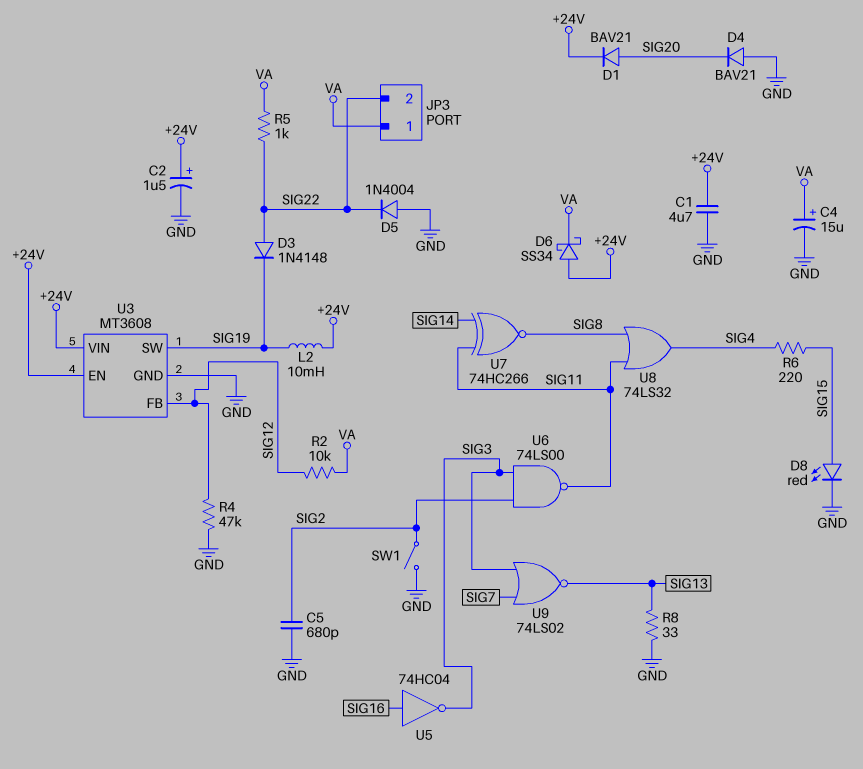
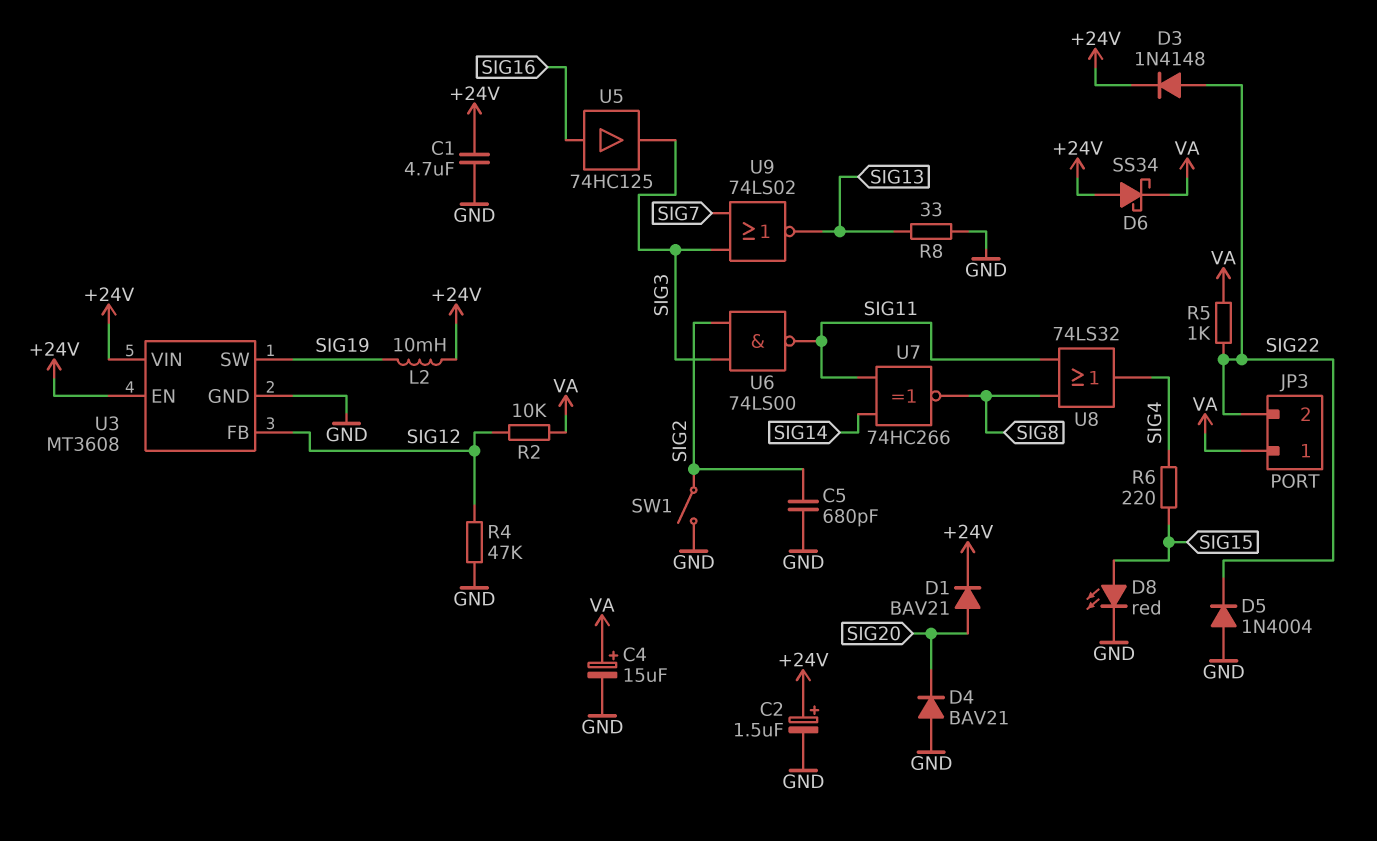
D3: diode 1N4148 (A SIG22, K SIG19) -> diode 1N4148 (A SIG22, K +24V)
U5: NOT 74HC04 (in SIG16, out SIG3) -> buffer 74HC125 (in SIG16, out SIG3)

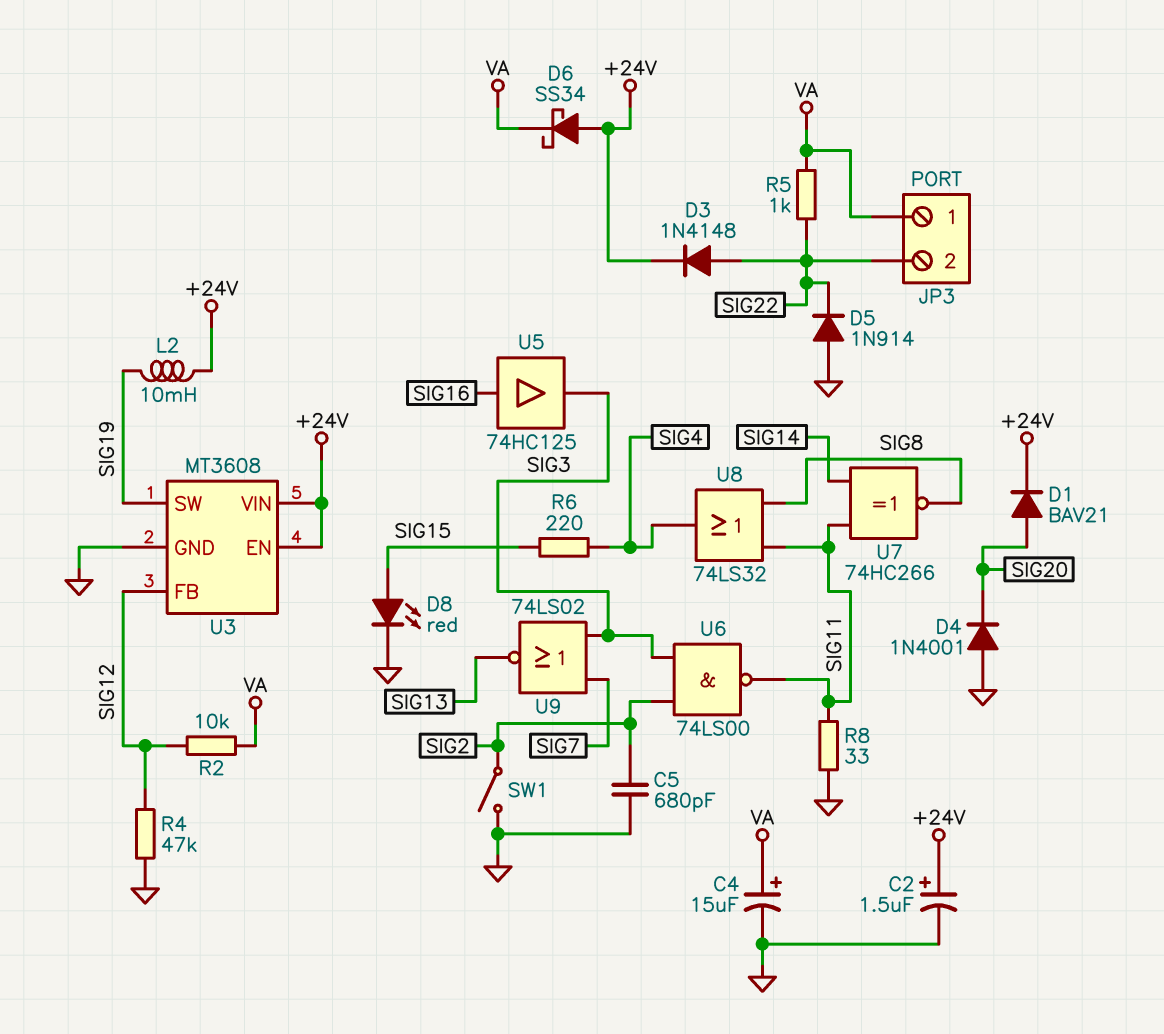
C1: 4.7uF (+24V, GND) -> none
D4: diode BAV21 (A GND, K SIG20) -> diode 1N4001 (A GND, K SIG20)
D5: diode 1N4004 (A GND, K SIG22) -> diode 1N914 (A GND, K SIG22)
R8: 33 (GND, SIG13) -> 33 (GND, SIG11)

